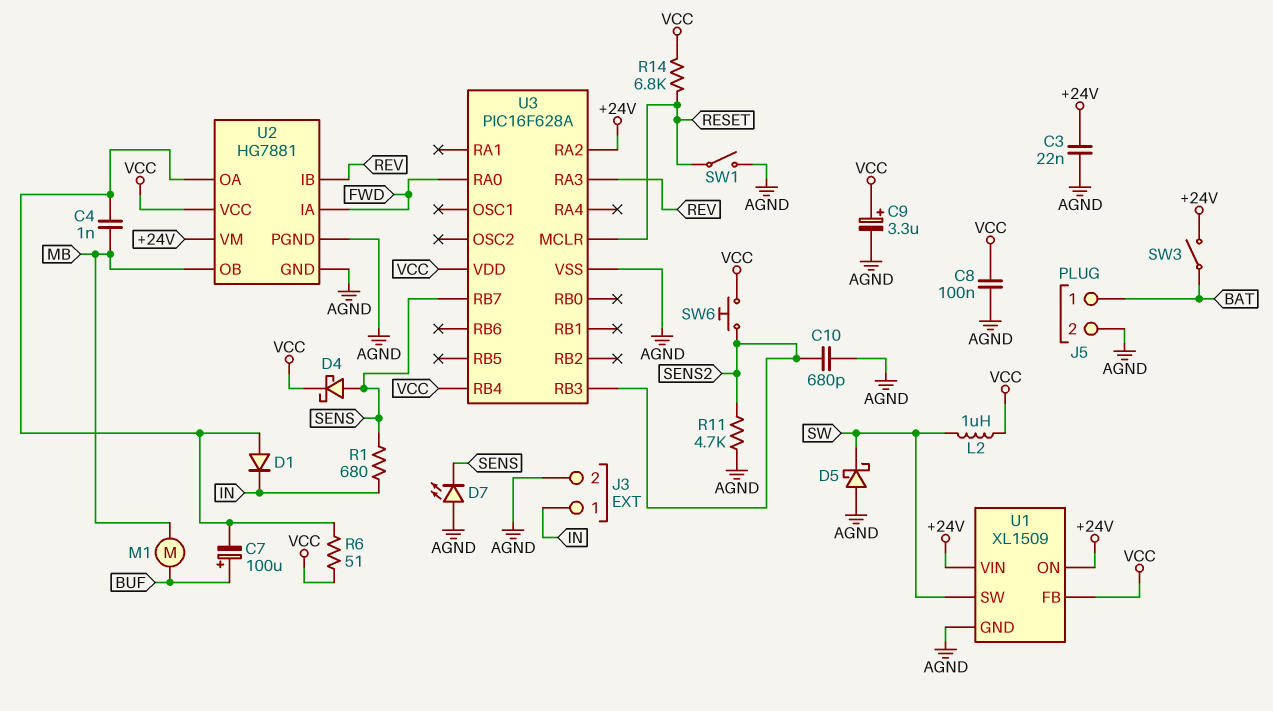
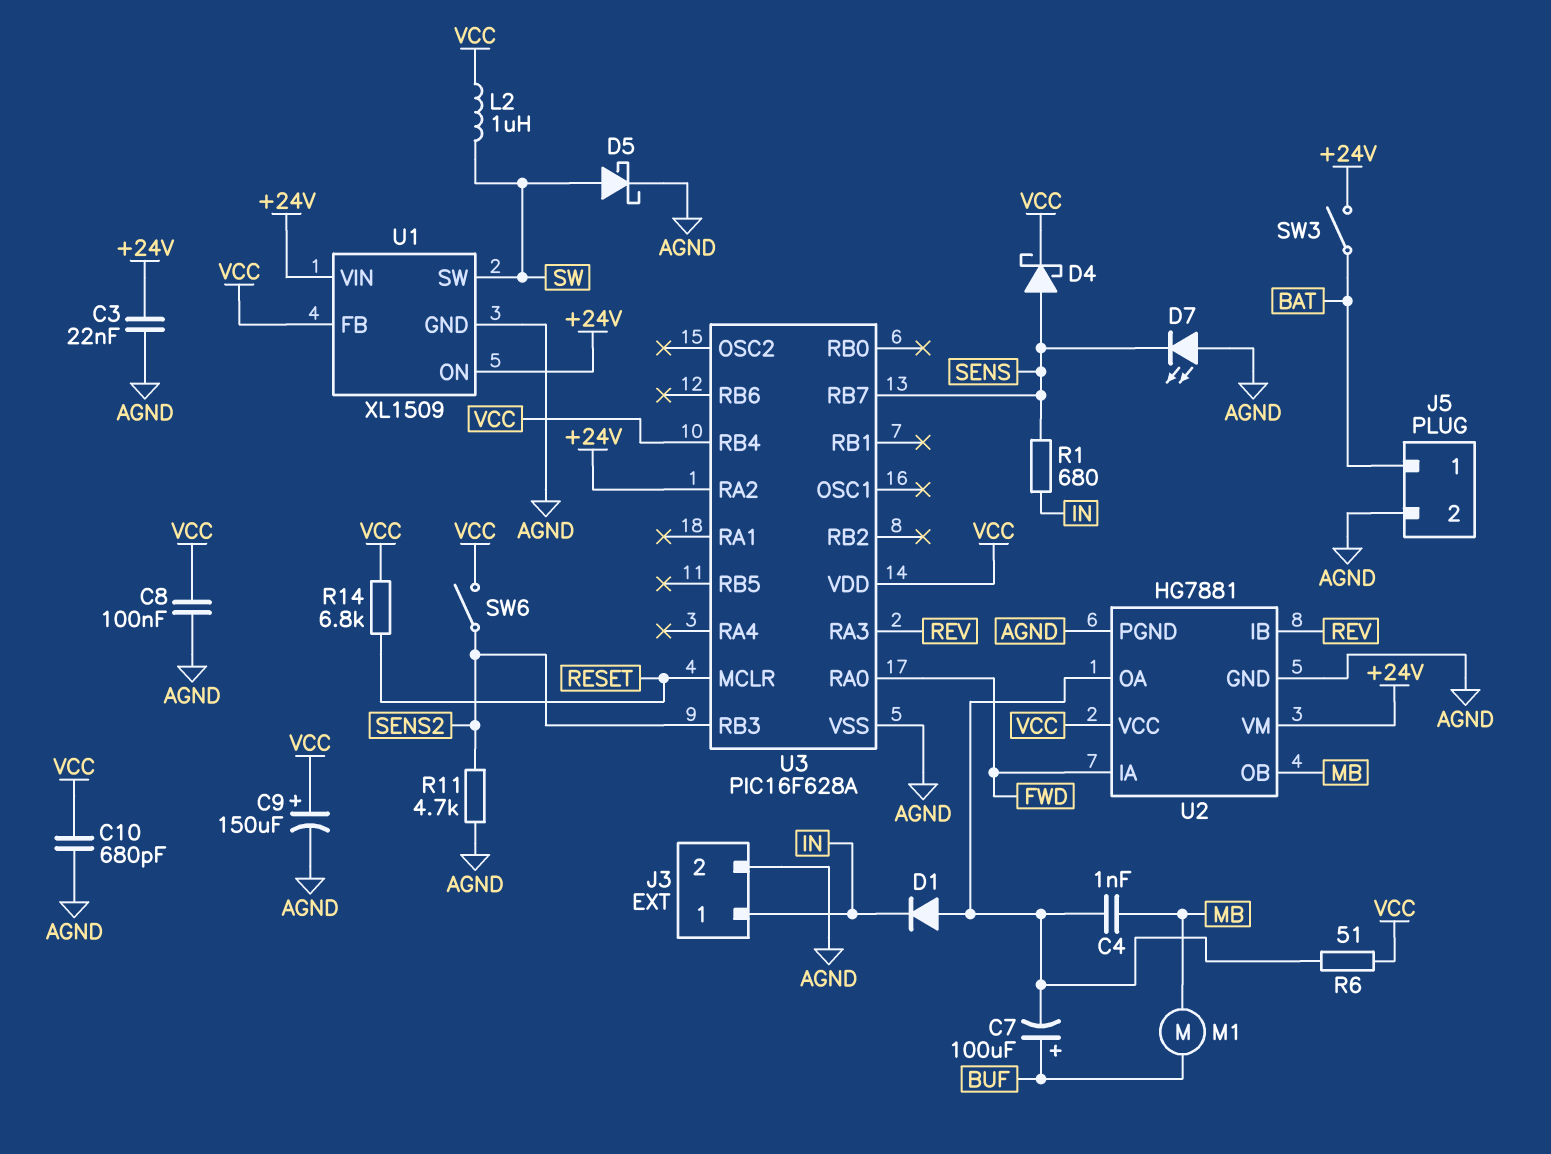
C9: 3.3uF (plus VCC, minus AGND) -> 150uF (plus VCC, minus AGND)
C10: 680pF (AGND, SENS2) -> 680pF (AGND, VCC)
D5: schottky (A AGND, K SW) -> schottky (A SW, K AGND)
SW1: switch (AGND, RESET) -> none
SW6: button (SENS2, VCC) -> switch (SENS2, VCC)

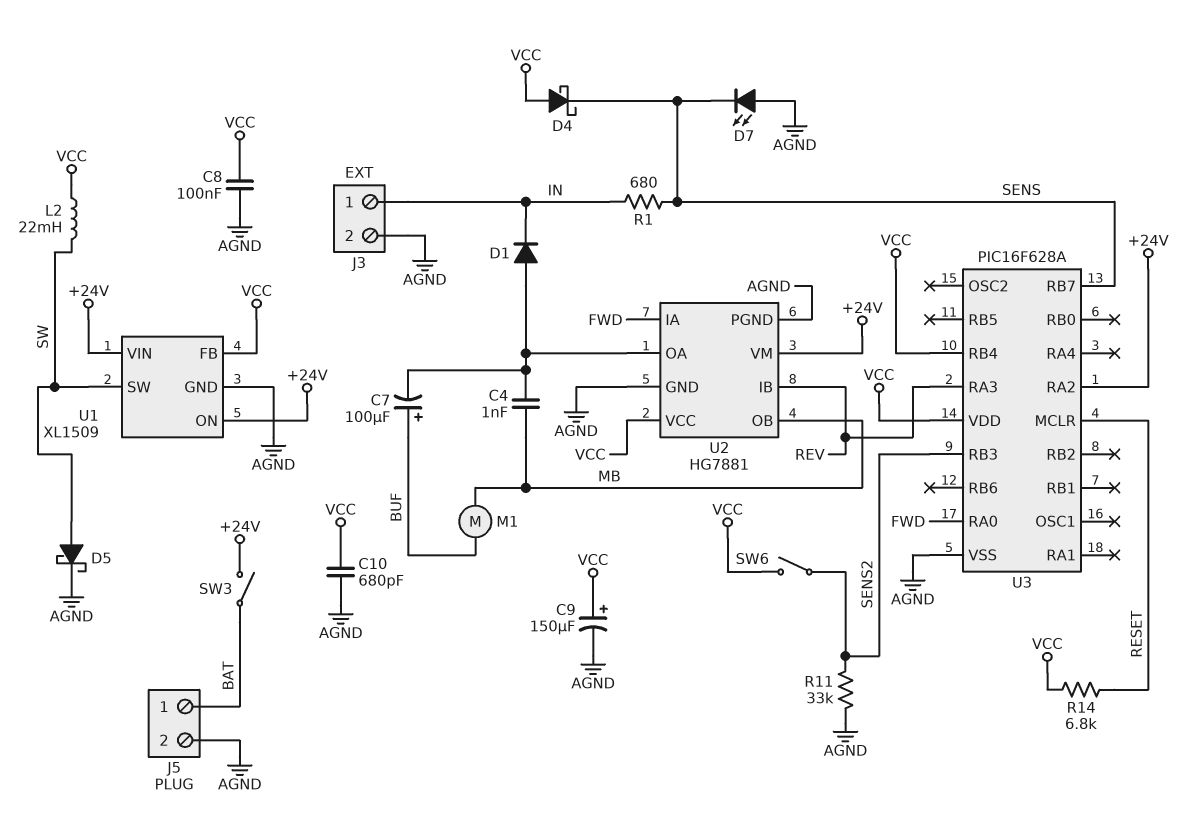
C3: 22nF (+24V, AGND) -> none
D4: schottky (A SENS, K VCC) -> schottky (A VCC, K SENS)
L2: 1uH (SW, VCC) -> 22mH (SW, VCC)
R6: 51 (U2/OA, VCC) -> none
R11: 4.7k (AGND, SENS2) -> 33k (AGND, SENS2)

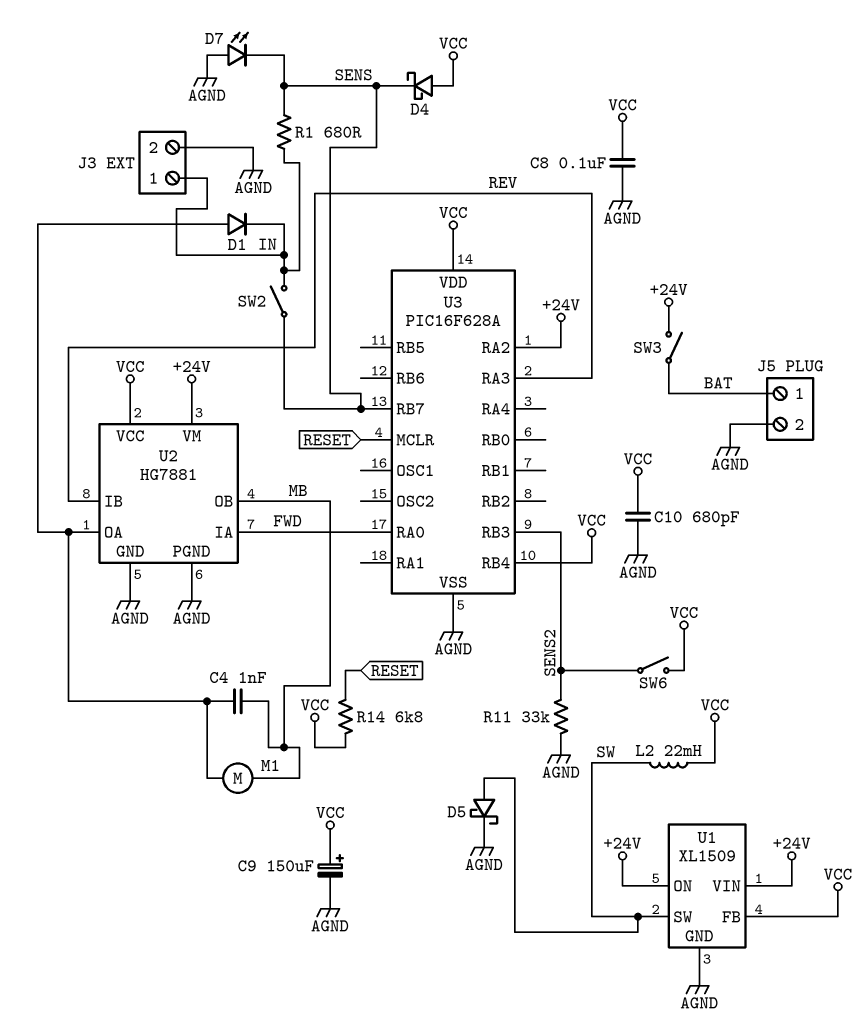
C7: 100uF (plus BUF, minus U2/OA) -> none
M1: motor (BUF, MB) -> motor (MB, U2/OA)
SW2: none -> switch (IN, SENS)

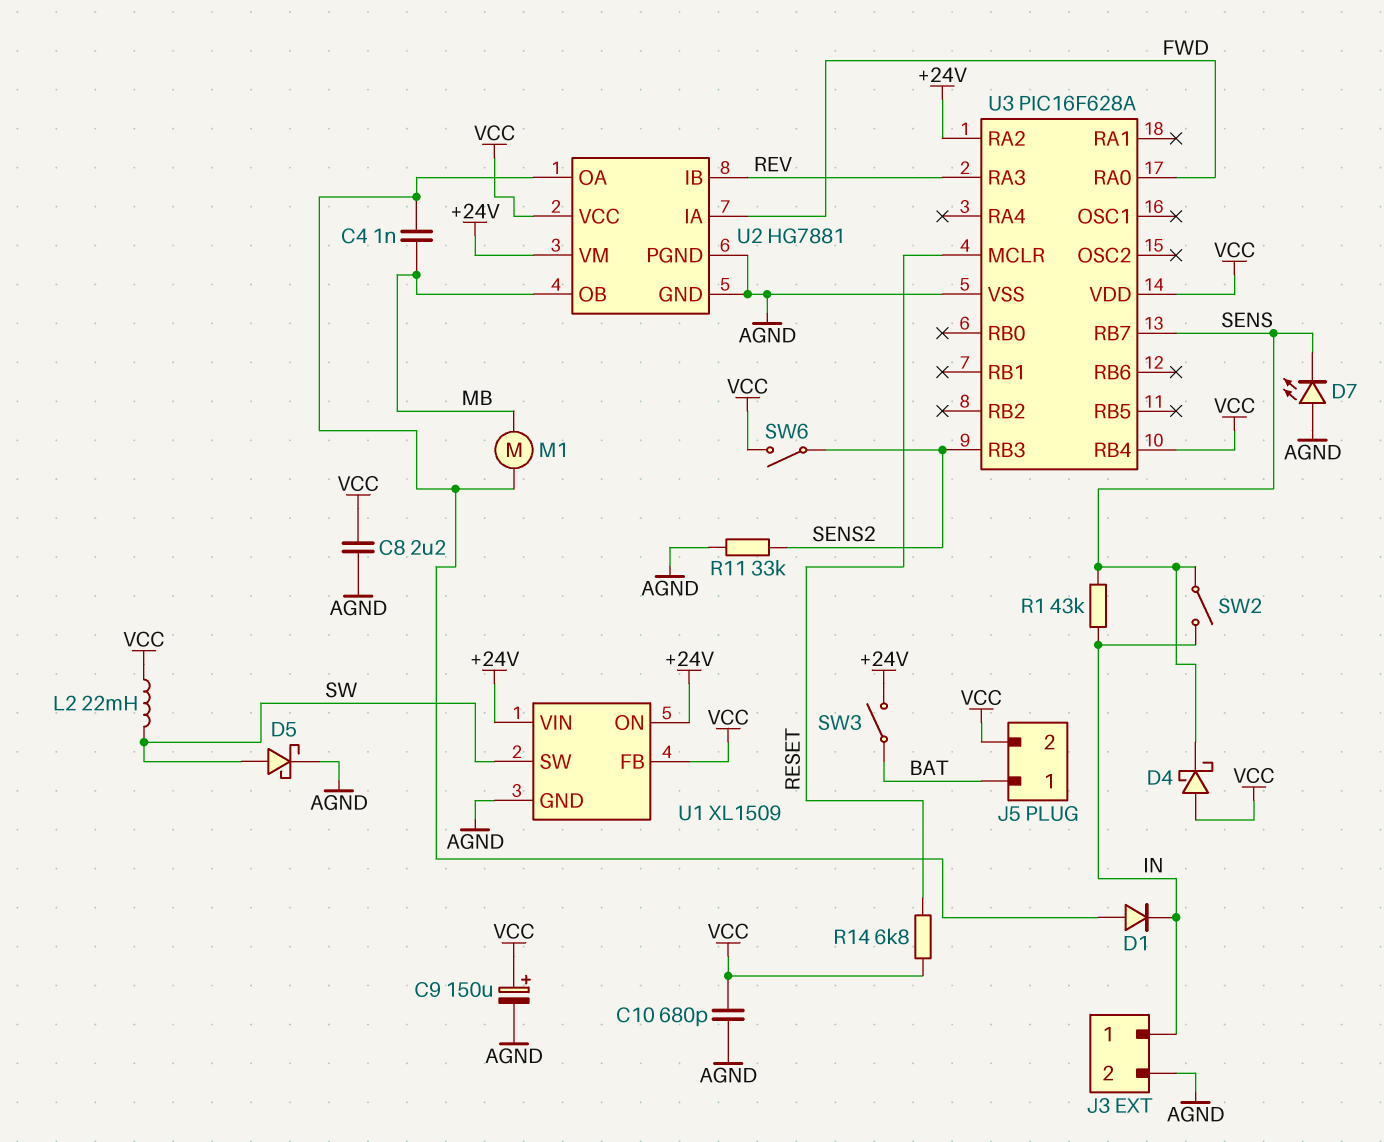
C8: 100nF (AGND, VCC) -> 2.2uF (AGND, VCC)
J5 pin 2: AGND -> VCC
R1: 680 (IN, SENS) -> 43k (IN, SENS)

